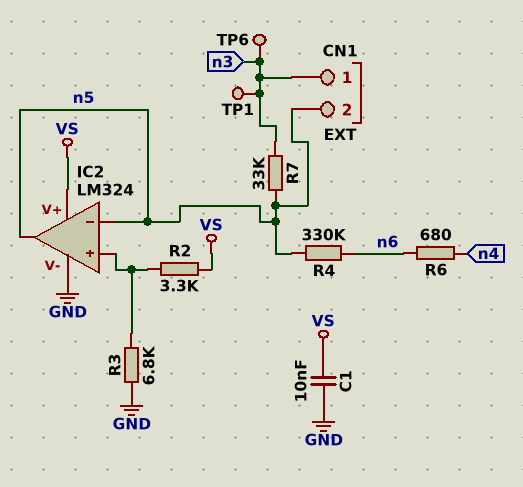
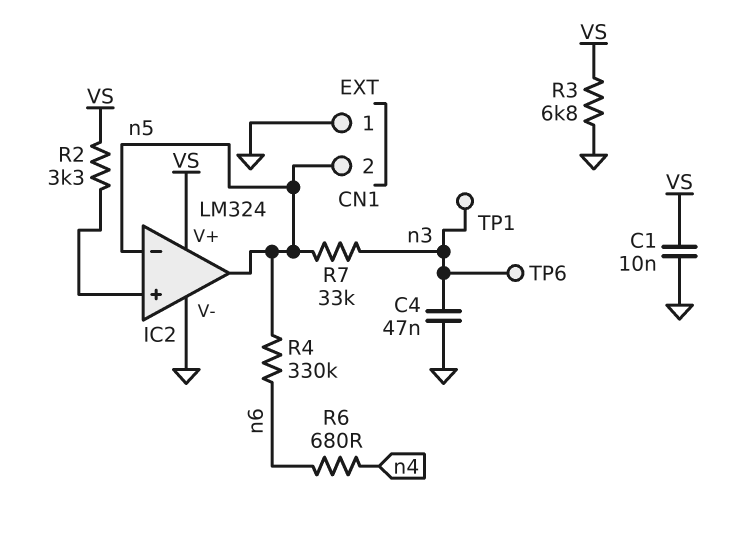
C4: none -> 47nF (GND, n3)
CN1 pin 1: n3 -> GND
R3: 6.8k (GND, IC2/in+) -> 6.8k (GND, VS)

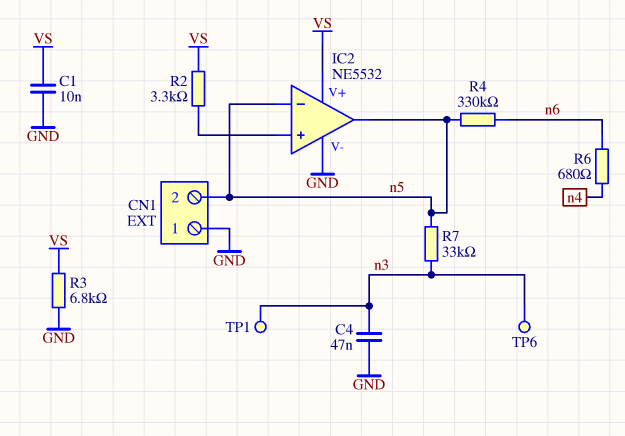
IC2: LM324 -> NE5532

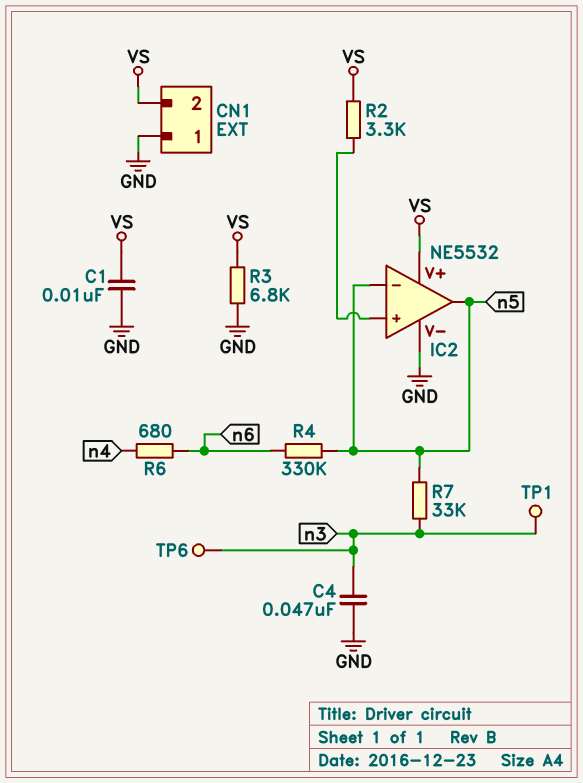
CN1 pin 2: n5 -> VS

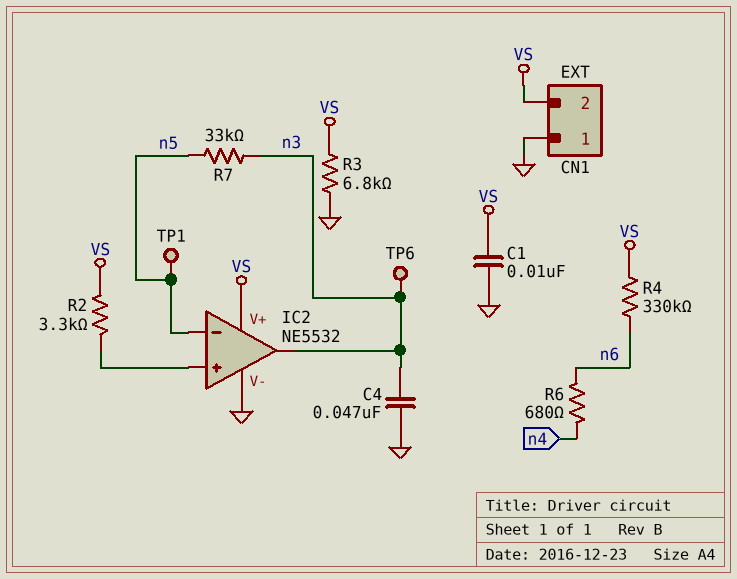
IC2 pin out: n5 -> n3
R4: 330k (n5, n6) -> 330k (VS, n6)
TP1: test point (n3) -> test point (n5)

